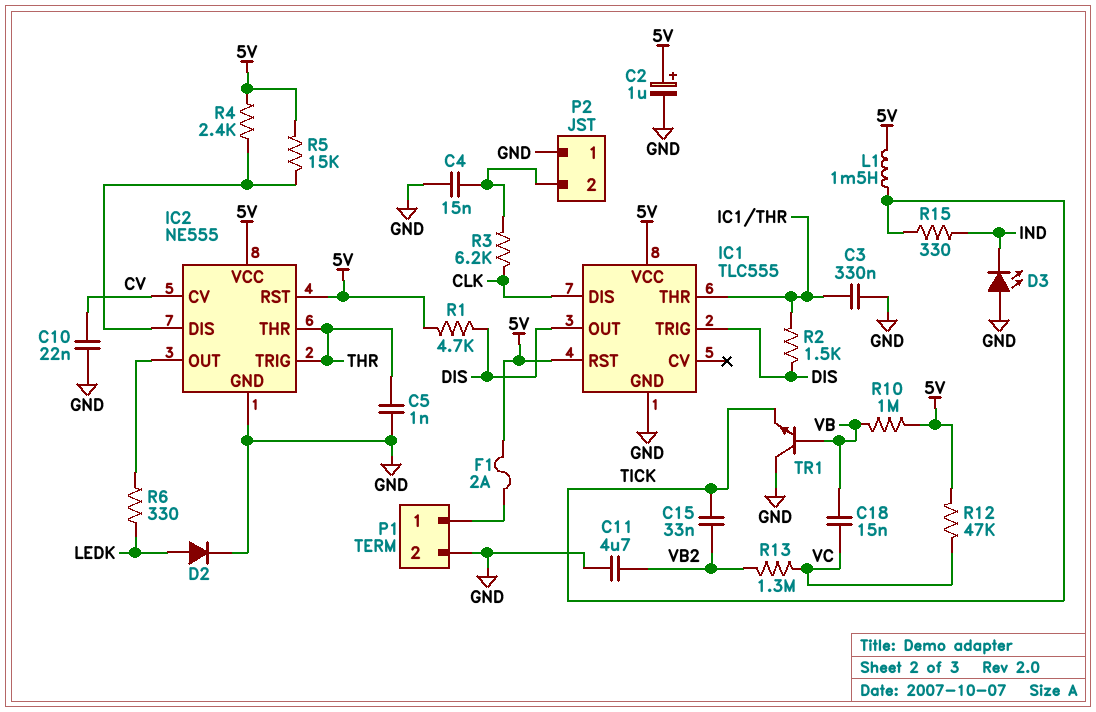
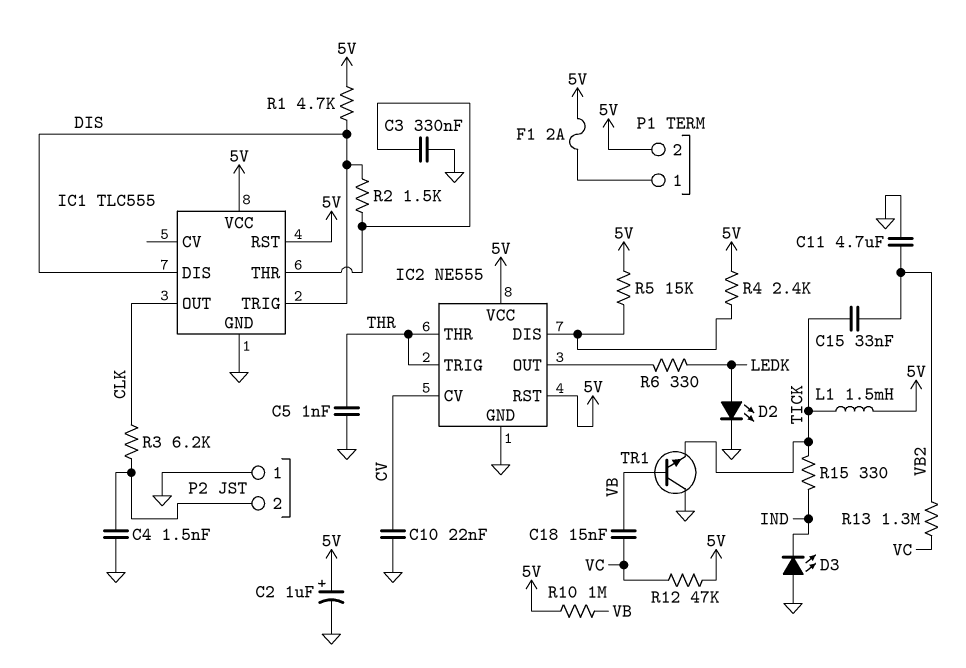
C4: 15nF (GND, P2/2) -> 1.5nF (GND, P2/2)
D2: diode (A LEDK, K GND) -> LED (A LEDK, K GND)
IC1 pin DIS: CLK -> DIS
IC1 pin OUT: DIS -> CLK
P1 pin 2: GND -> 5V

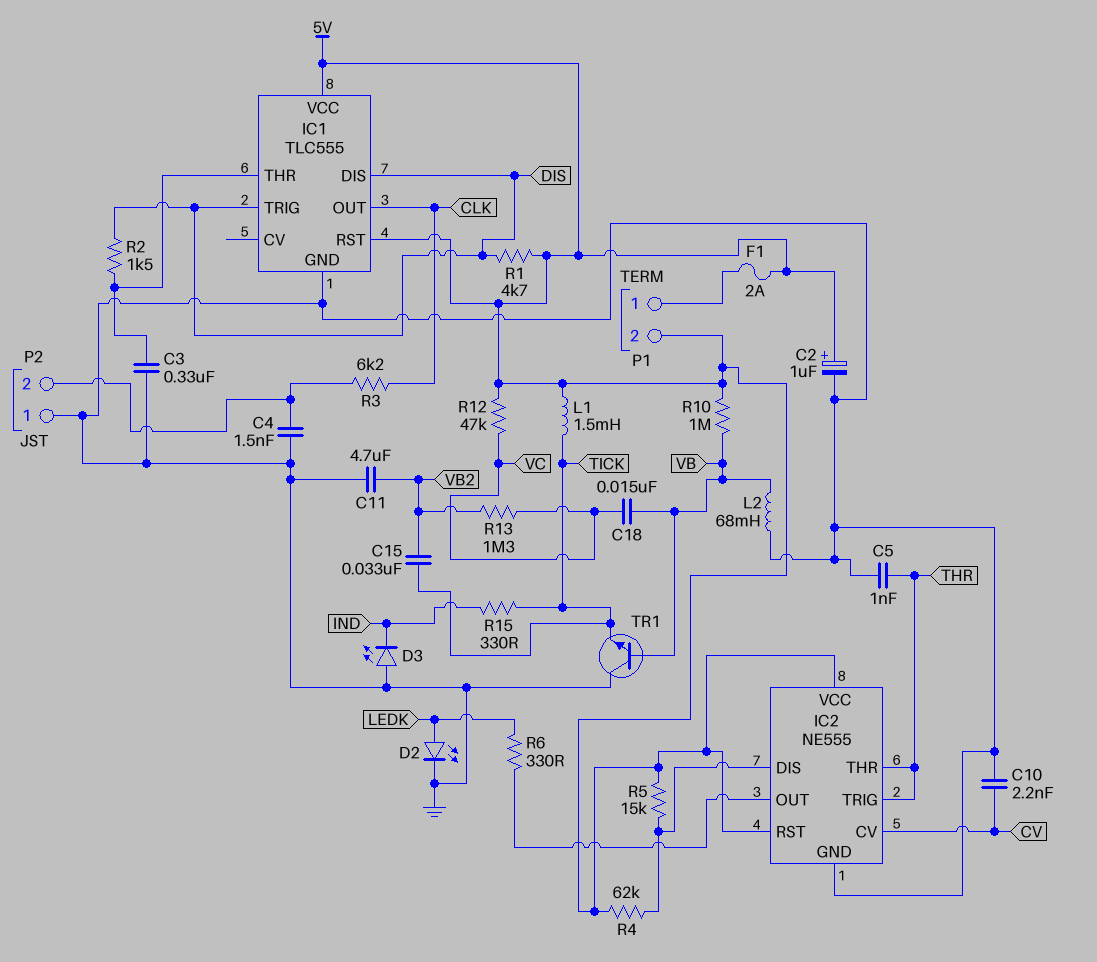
C10: 22nF (CV, GND) -> 2.2nF (CV, GND)
L2: none -> 68mH (GND, VB)
R4: 2.4k (5V, IC2/DIS) -> 62k (5V, IC2/DIS)

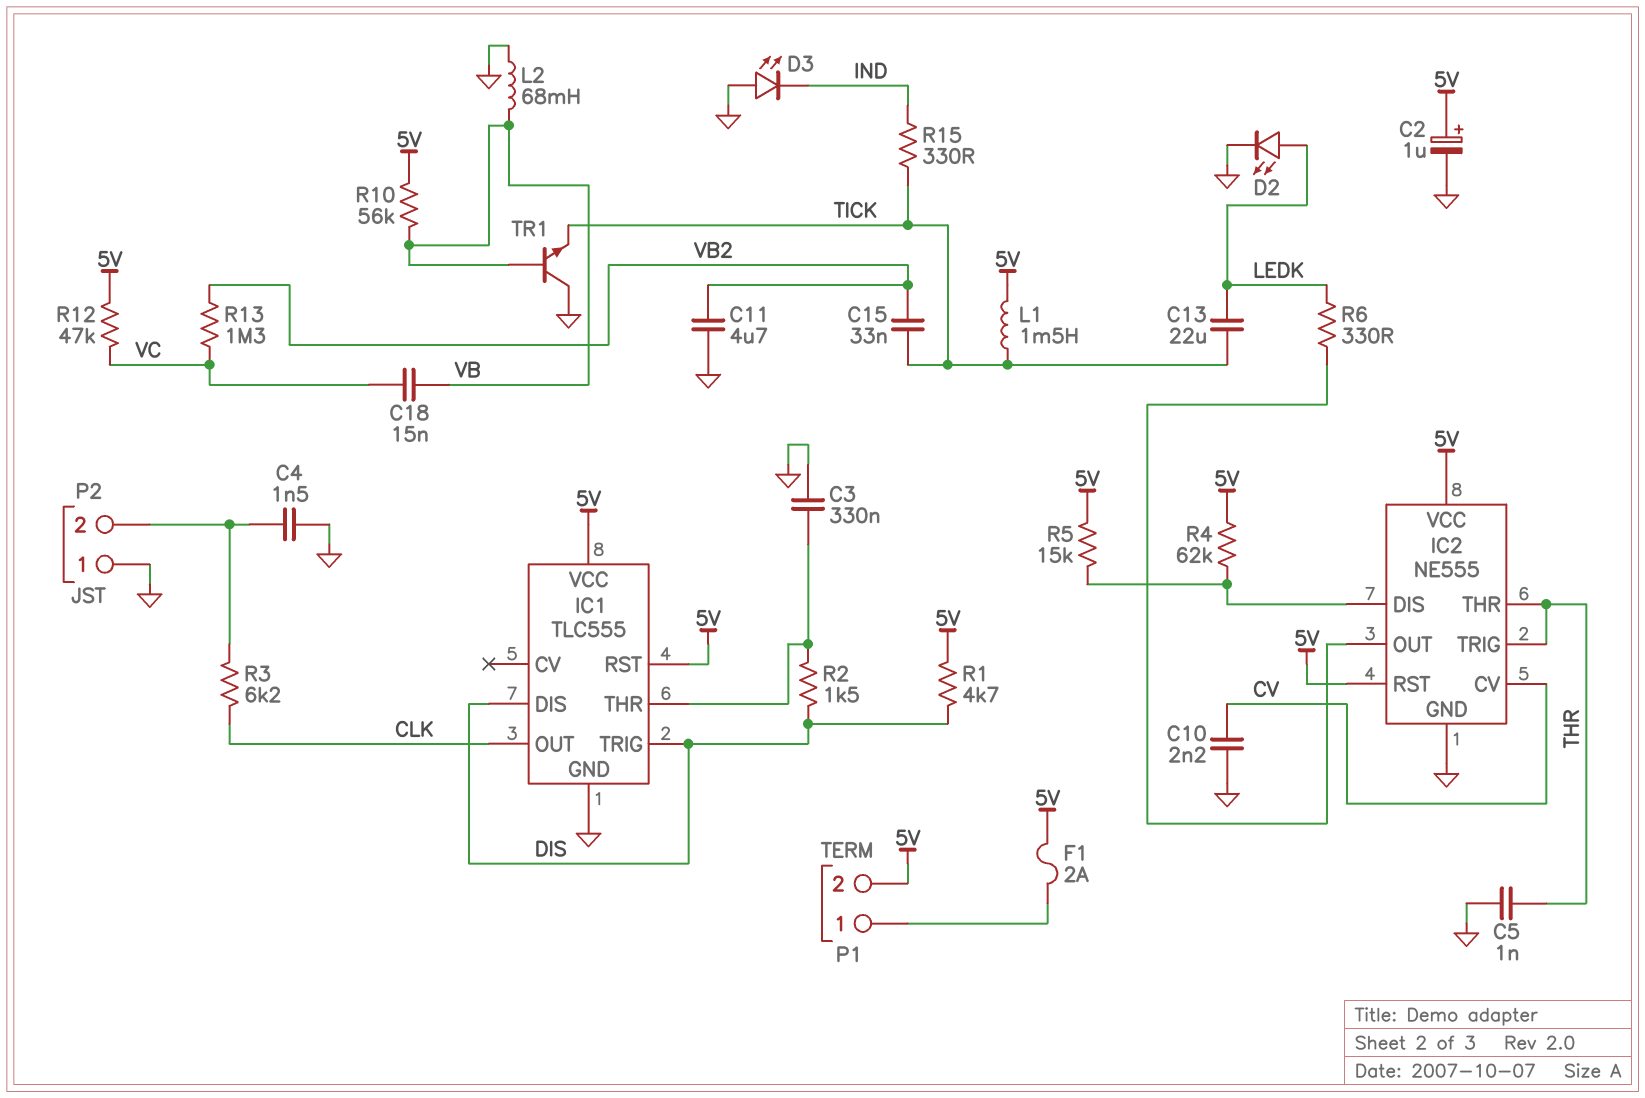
C13: none -> 22uF (LEDK, TICK)
R10: 1M (5V, VB) -> 56k (5V, VB)

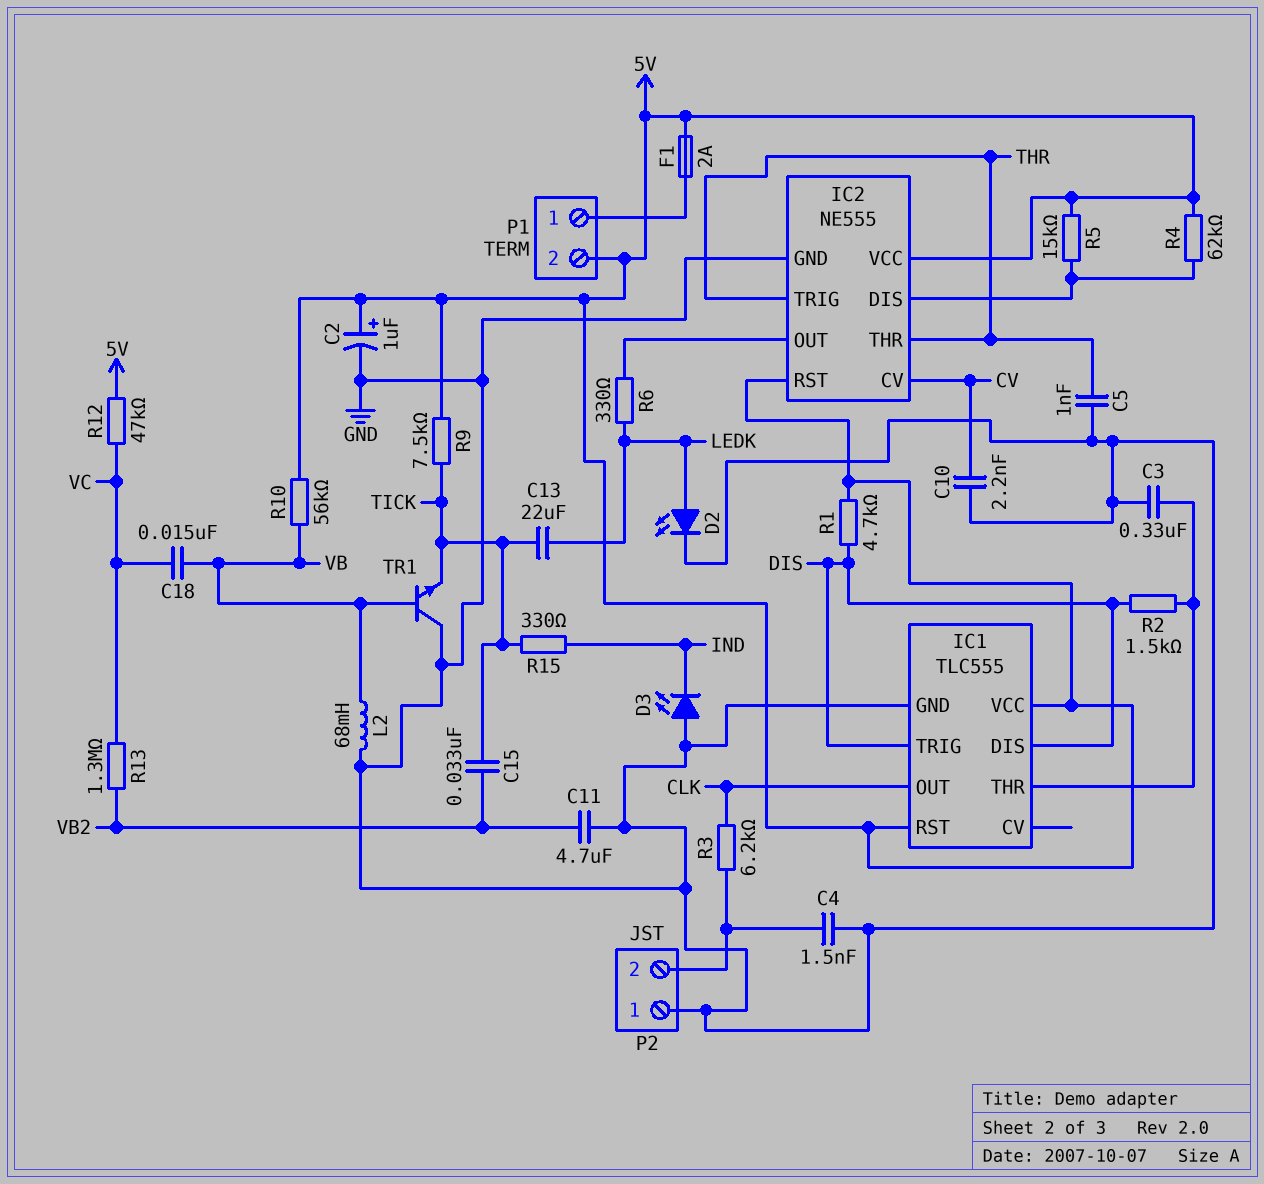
L1: 1.5mH (5V, TICK) -> none
R9: none -> 7.5k (5V, TICK)

